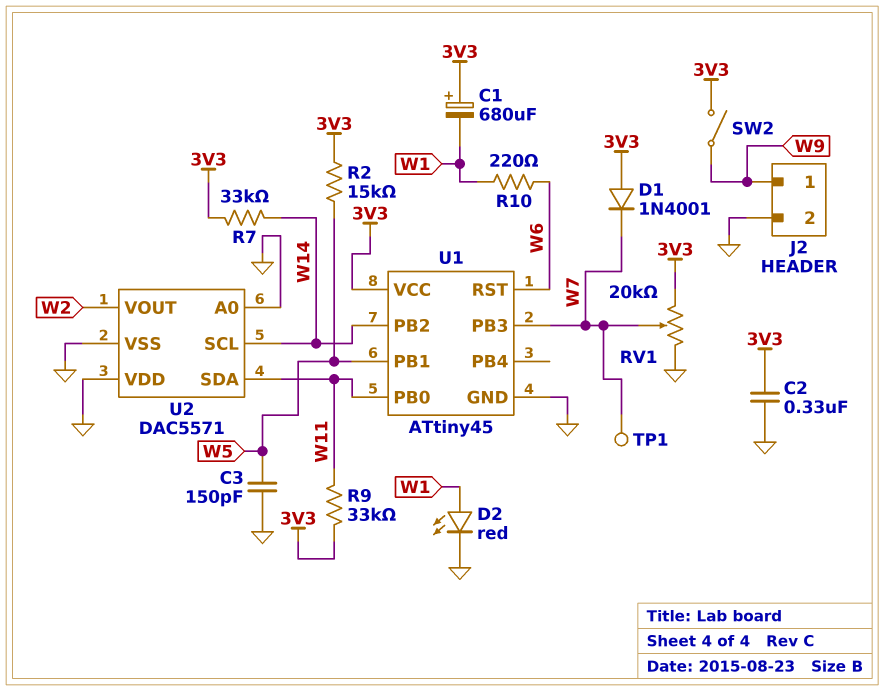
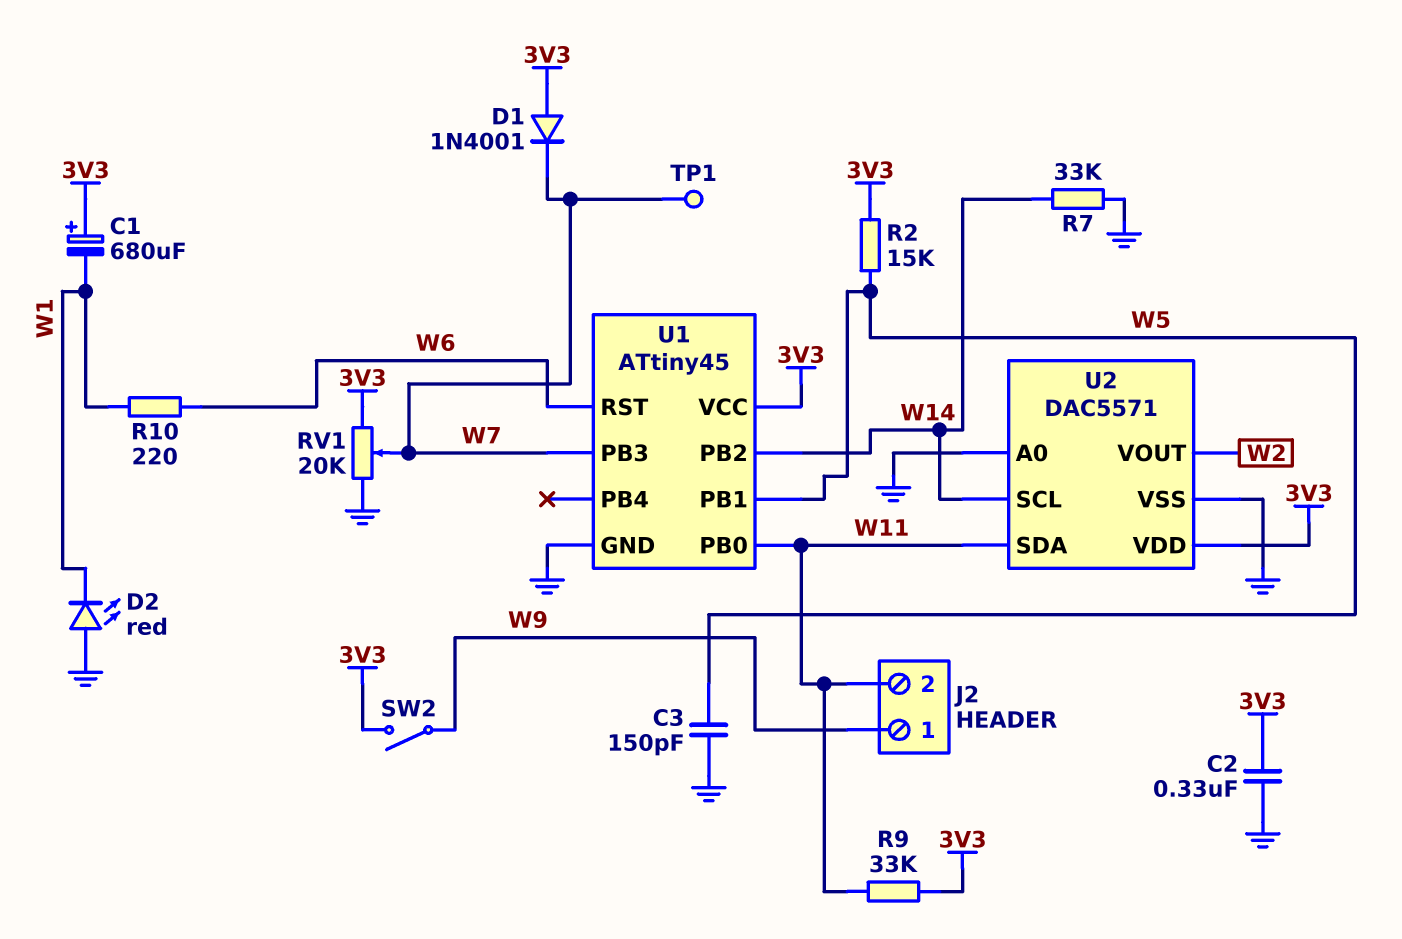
D2: LED red (A W1, K GND) -> LED red (A GND, K W1)
J2 pin 2: GND -> W11
R7: 33k (3V3, W14) -> 33k (GND, W14)
U2 pin VDD: GND -> 3V3

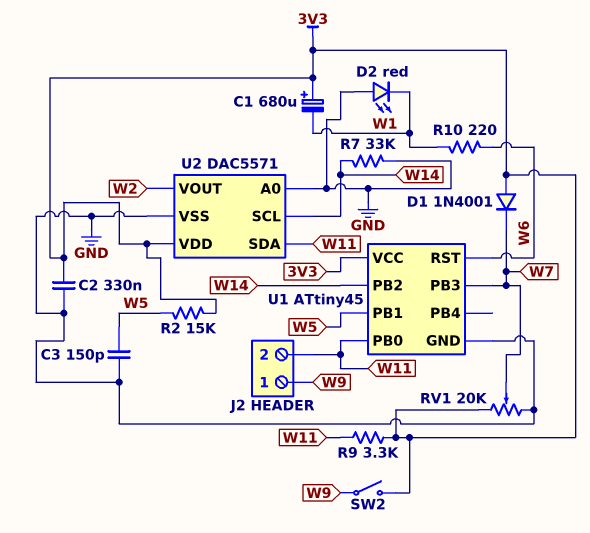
R9: 33k (3V3, W11) -> 3.3k (3V3, W11)
TP1: test point (W7) -> none

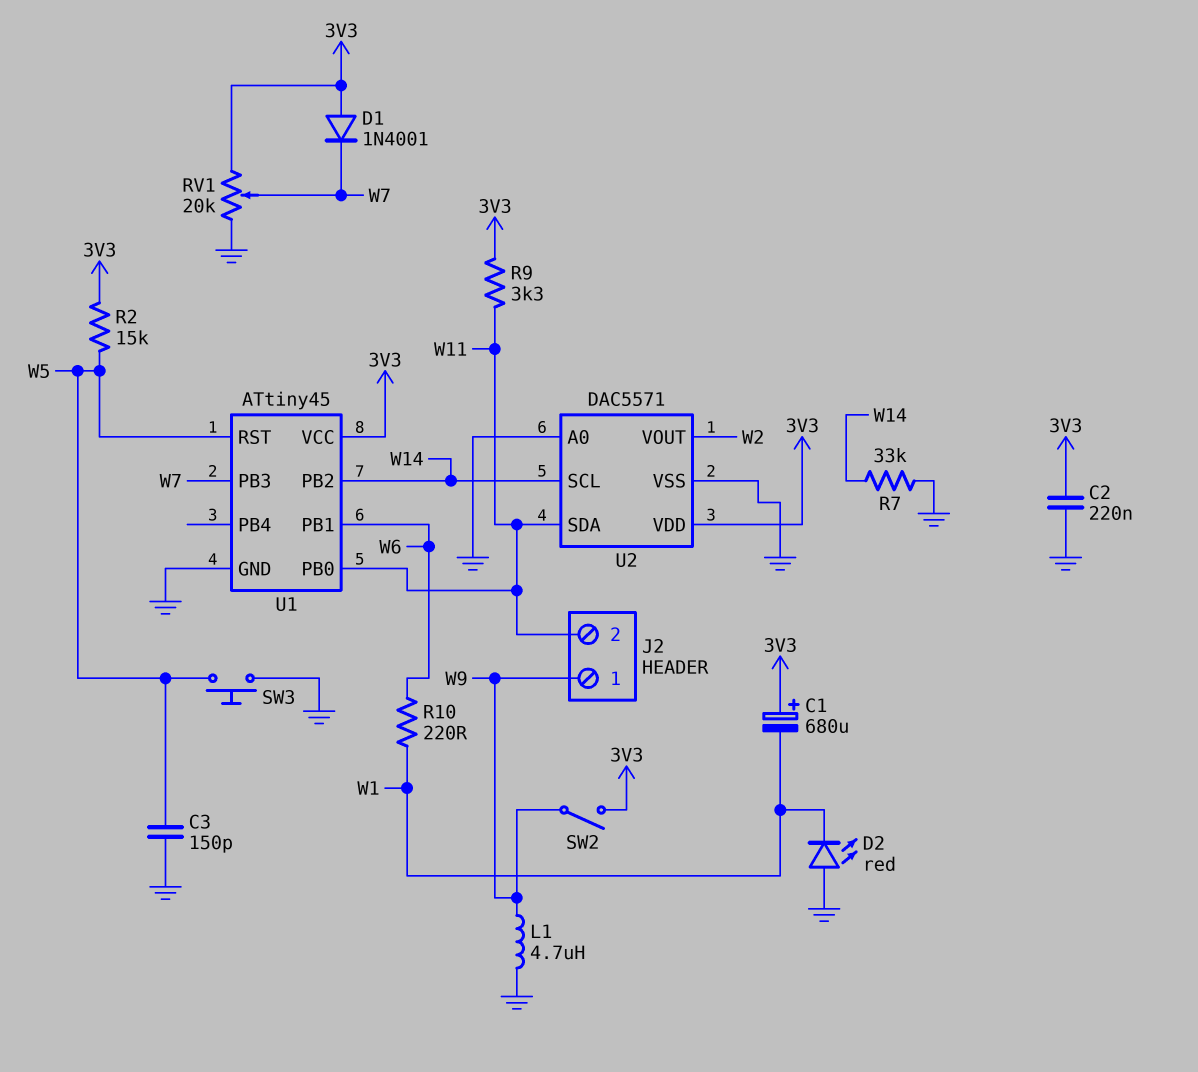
C2: 330nF (3V3, GND) -> 220nF (3V3, GND)
L1: none -> 4.7uH (GND, W9)
SW3: none -> button (GND, W5)
U1 pin PB1: W5 -> W6
U1 pin RST: W6 -> W5

